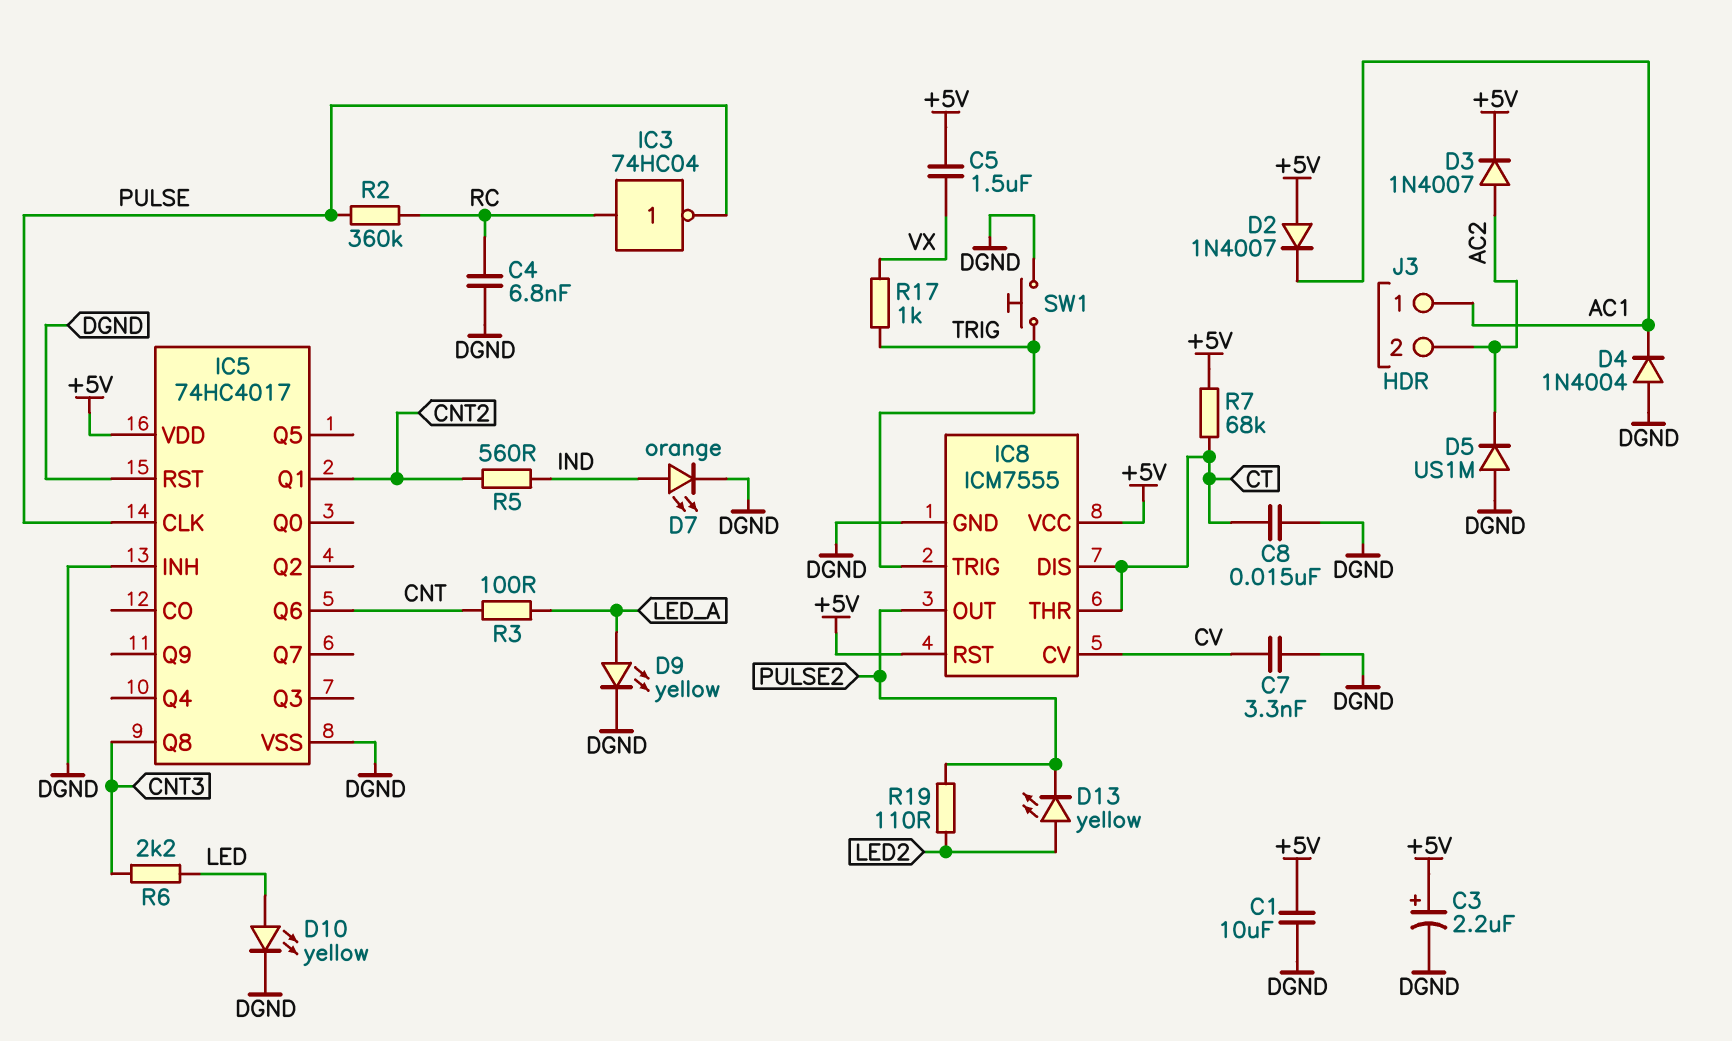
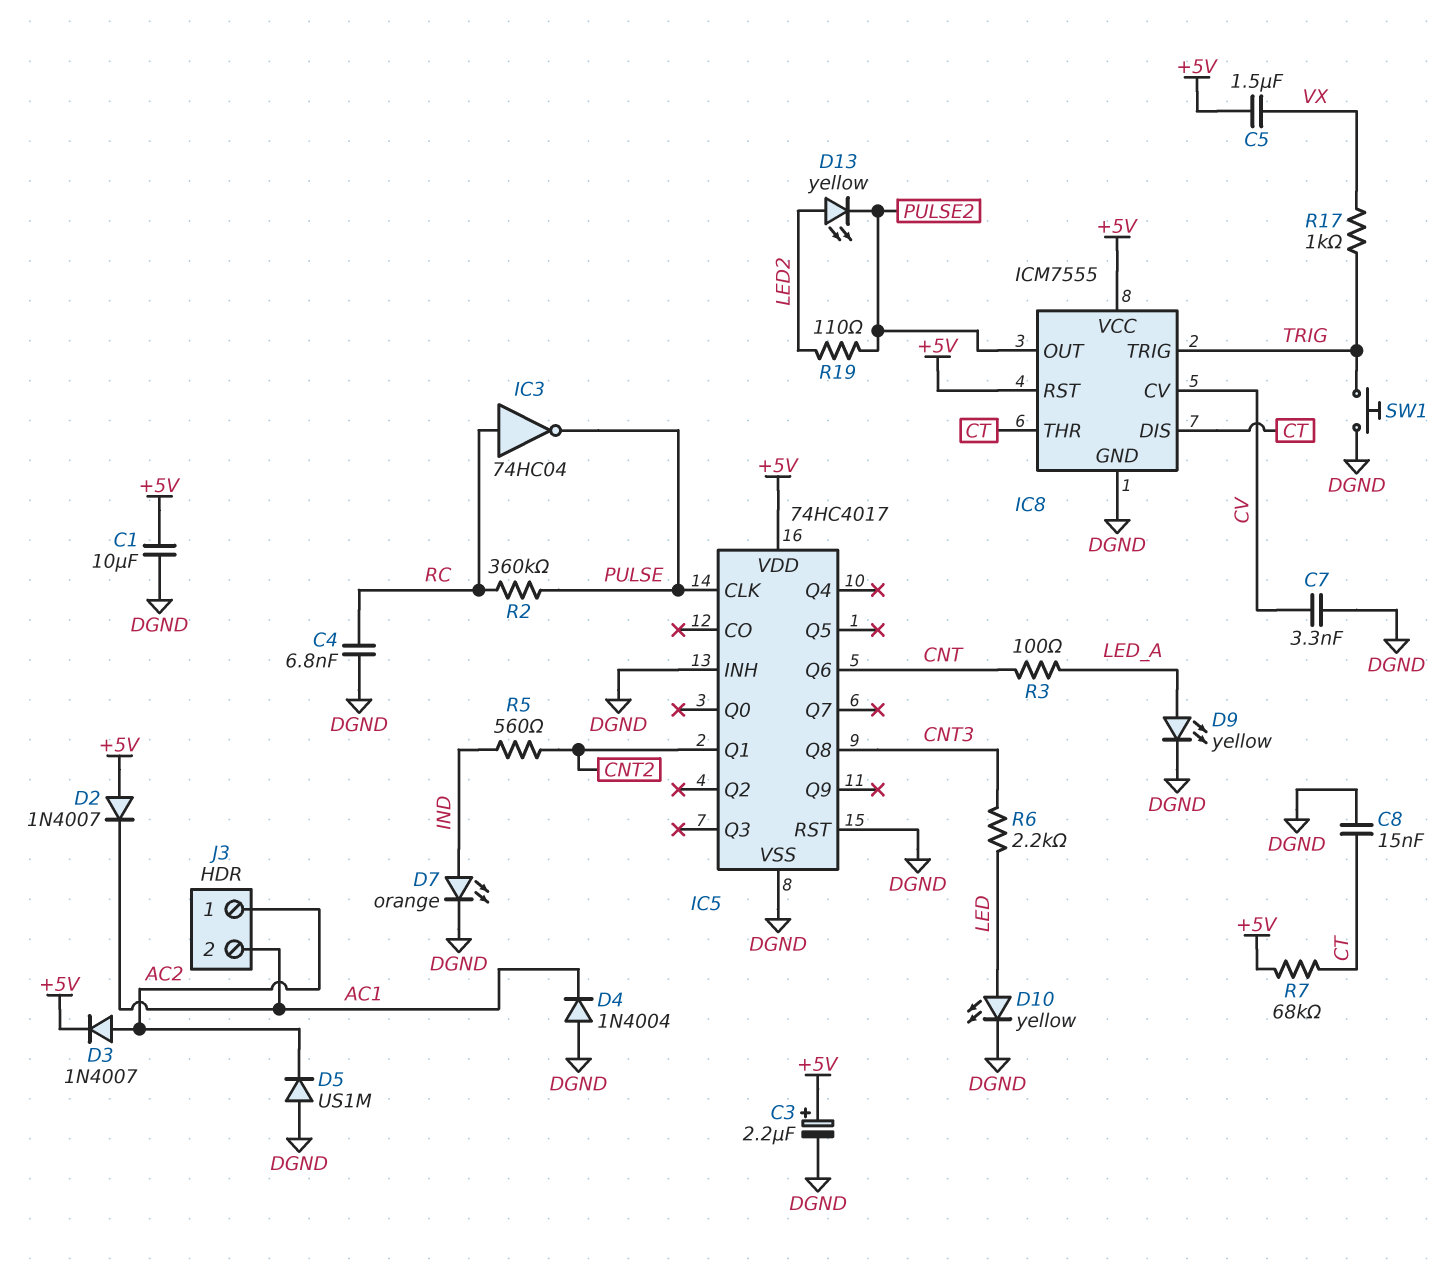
J3 pin 1: AC1 -> AC2
J3 pin 2: AC2 -> AC1

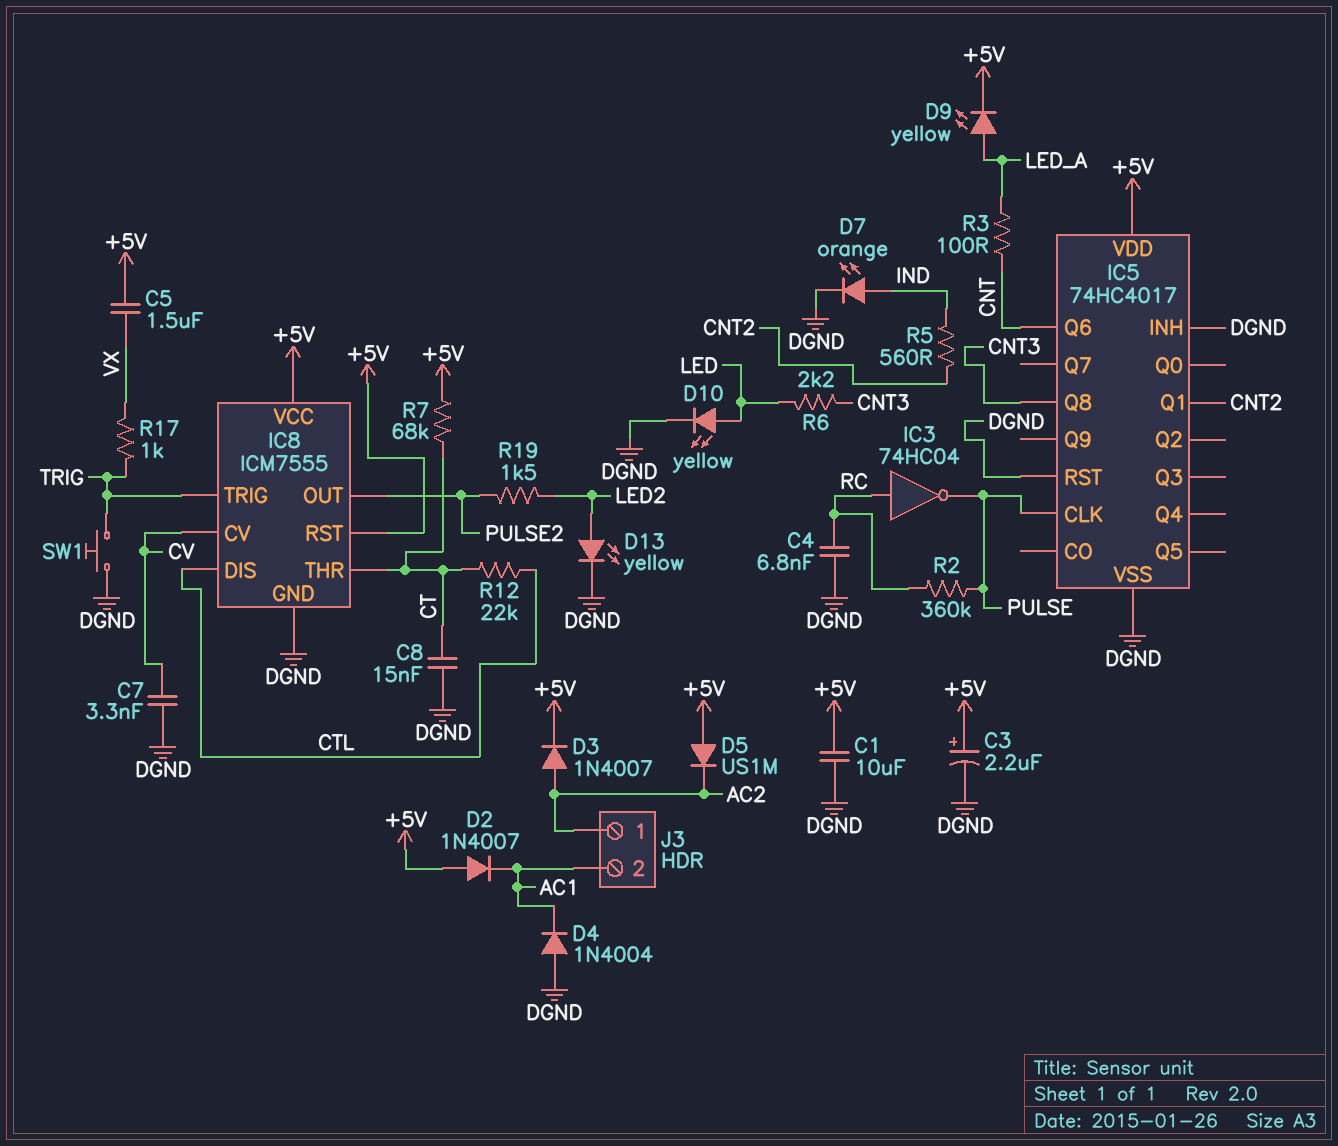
D5: diode US1M (A DGND, K AC2) -> diode US1M (A +5V, K AC2)
D9: LED yellow (A LED_A, K DGND) -> LED yellow (A LED_A, K +5V)
D13: LED yellow (A LED2, K PULSE2) -> LED yellow (A LED2, K DGND)
IC8 pin DIS: CT -> CTL
R12: none -> 22k (CT, CTL)
R19: 110 (LED2, PULSE2) -> 1.5k (LED2, PULSE2)

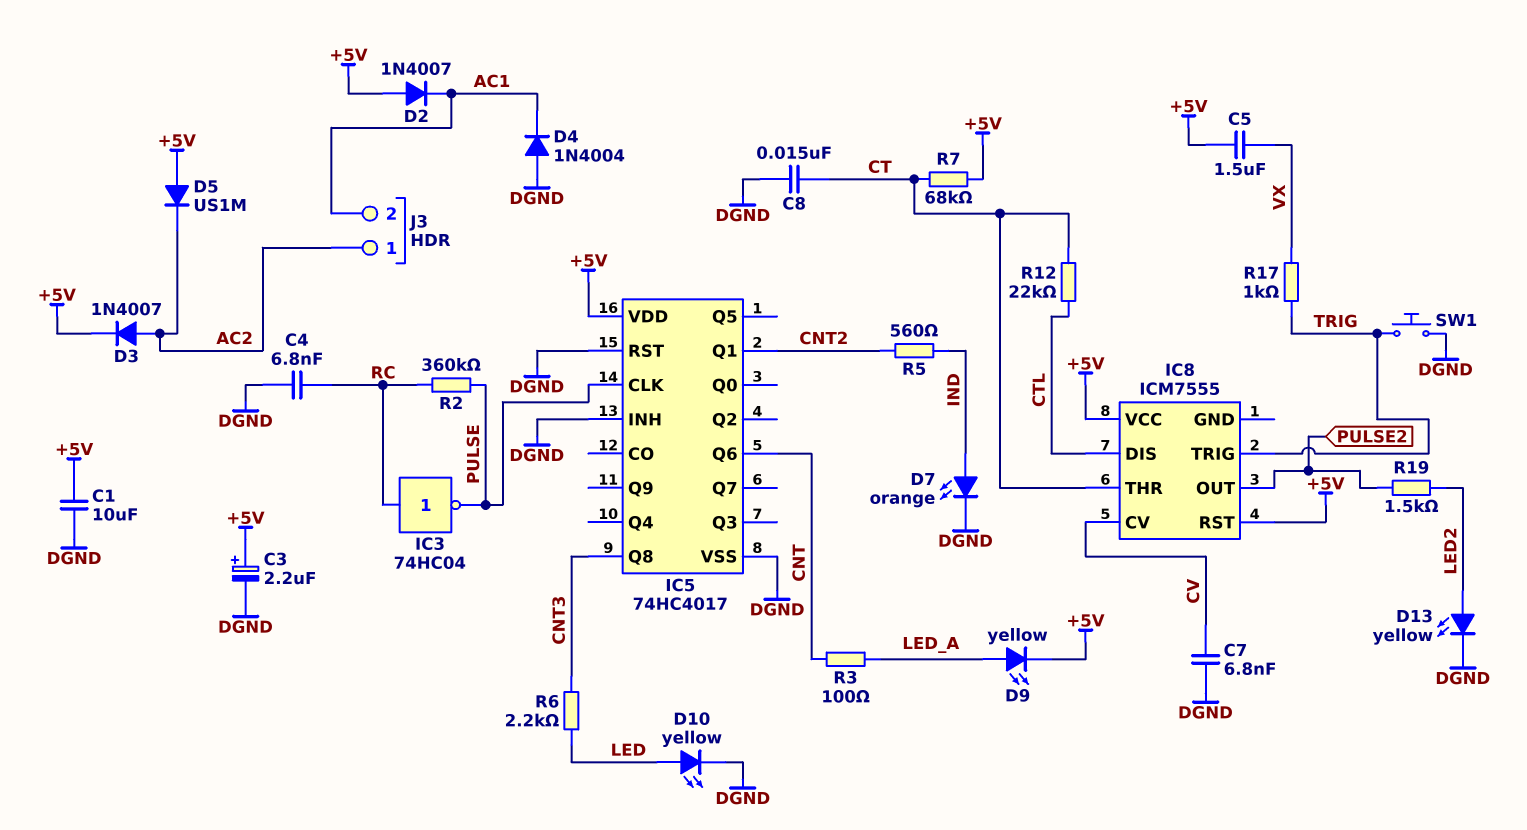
C7: 3.3nF (CV, DGND) -> 6.8nF (CV, DGND)
IC8 pin GND: DGND -> none

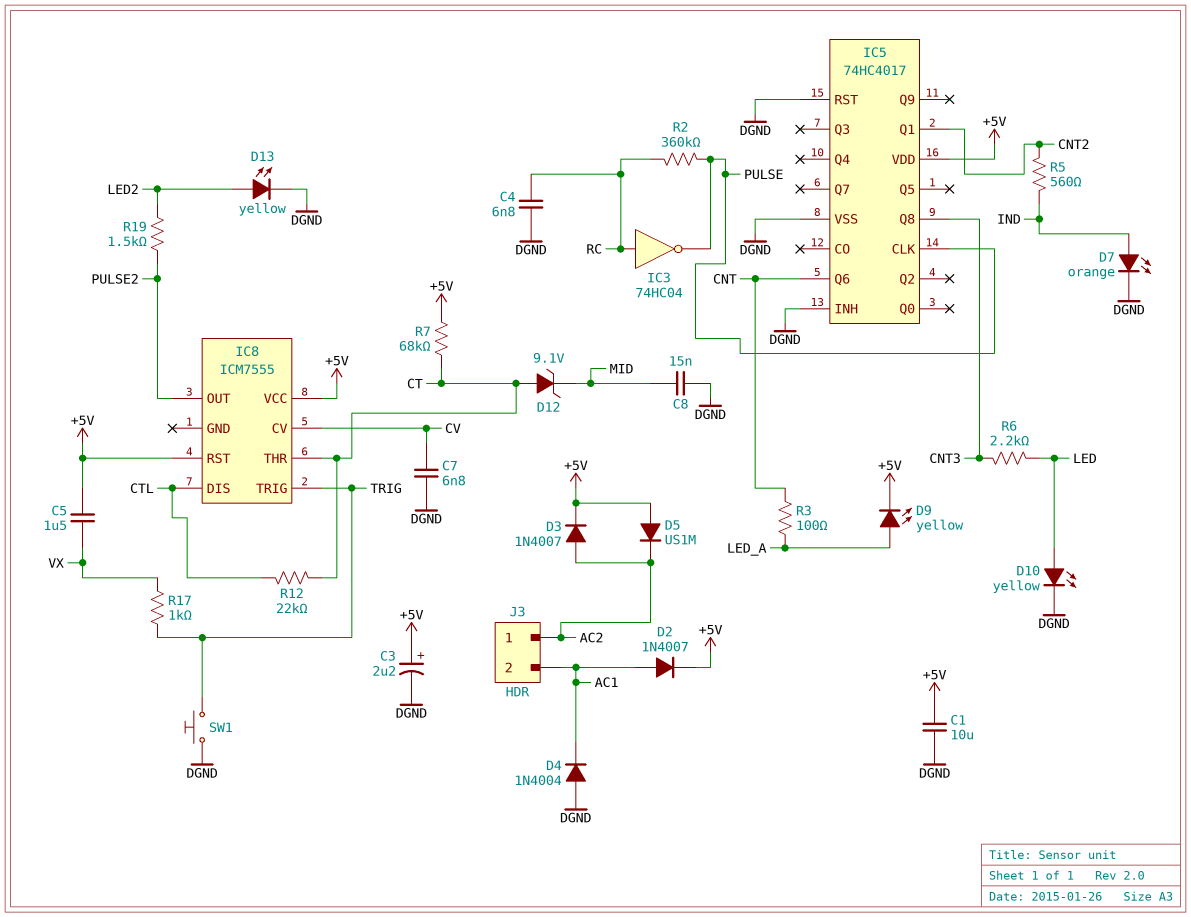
C8: 15nF (CT, DGND) -> 15nF (DGND, MID)
D2: diode 1N4007 (A +5V, K AC1) -> diode 1N4007 (A AC1, K +5V)
D12: none -> zener 9.1V (A CT, K MID)

